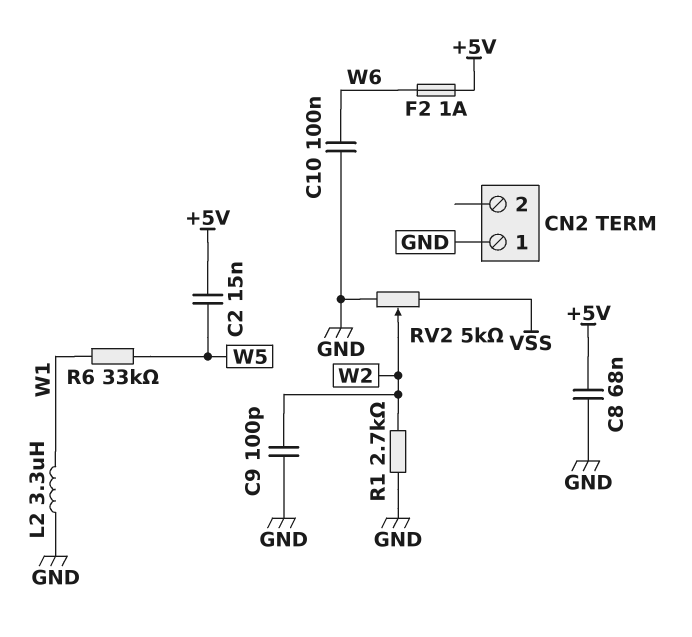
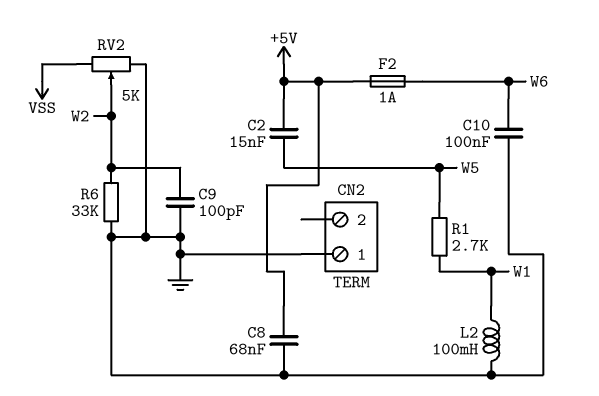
L2: 3.3uH (GND, W1) -> 100mH (GND, W1)
R1: 2.7k (GND, W2) -> 2.7k (W1, W5)
R6: 33k (W1, W5) -> 33k (GND, W2)

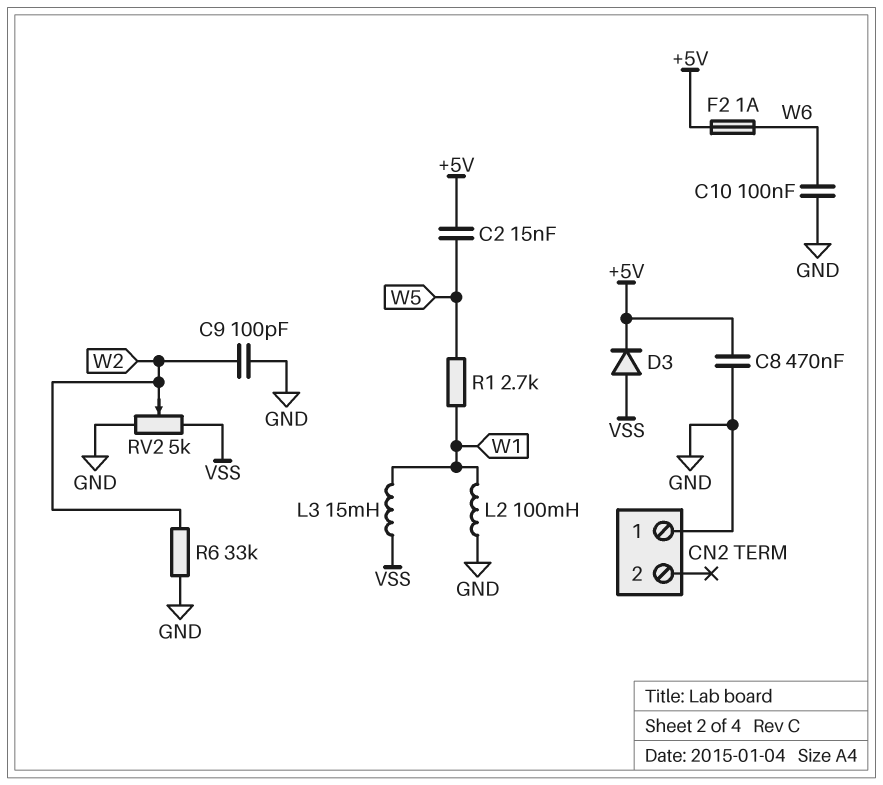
C8: 68nF (+5V, GND) -> 470nF (+5V, GND)
D3: none -> diode (A VSS, K +5V)
L3: none -> 15mH (VSS, W1)

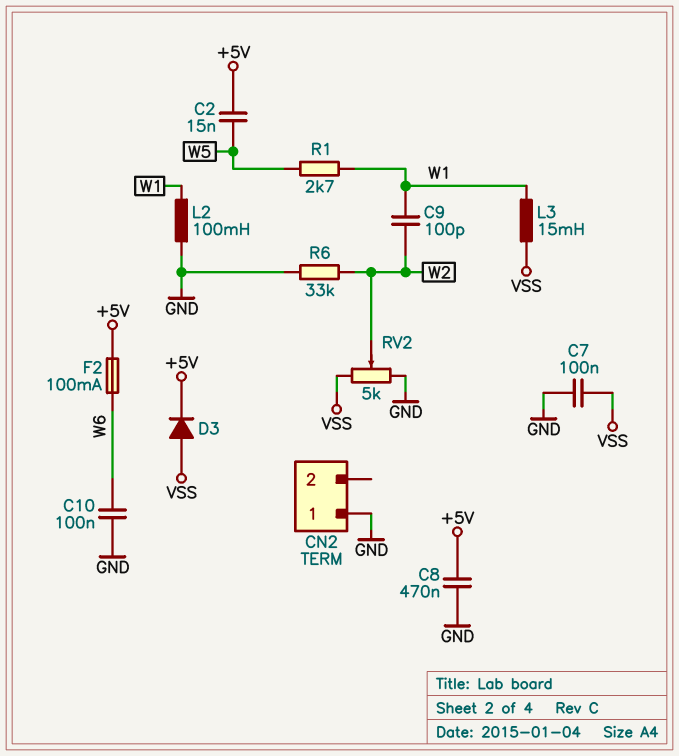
C7: none -> 100nF (GND, VSS)
C9: 100pF (GND, W2) -> 100pF (W1, W2)
F2: 1A (+5V, W6) -> 100mA (+5V, W6)

